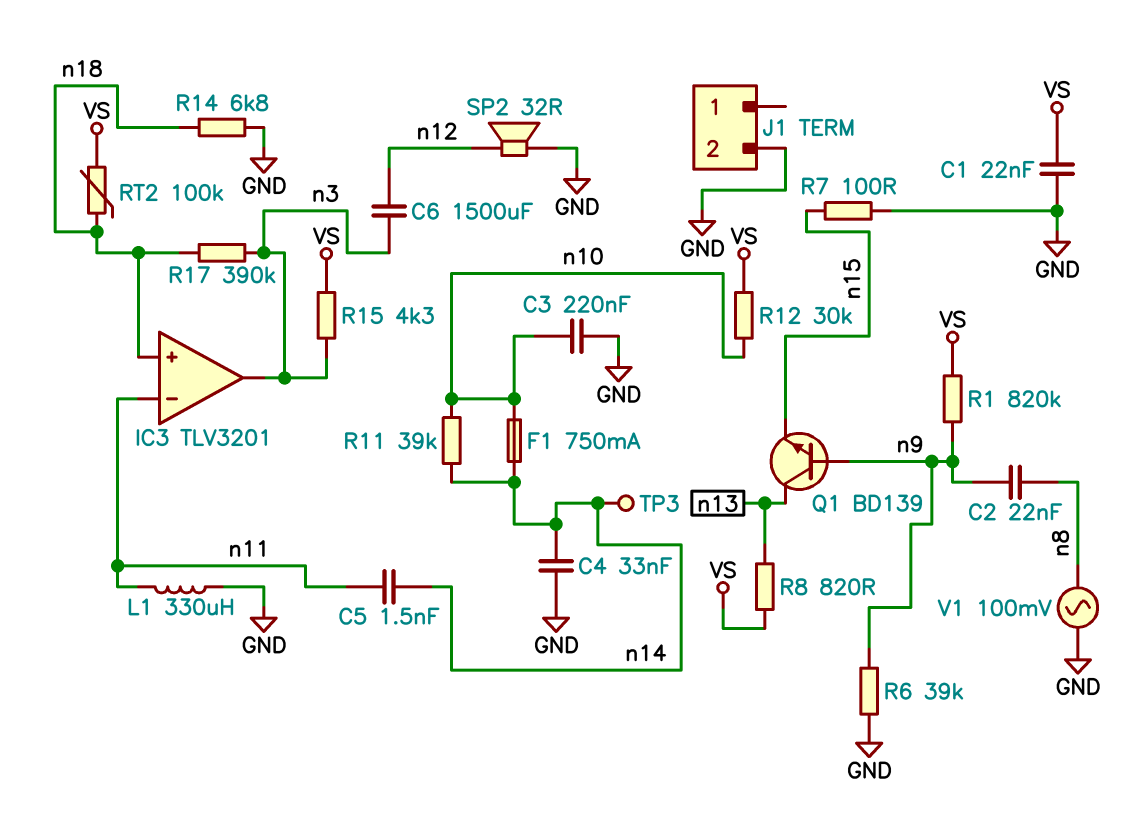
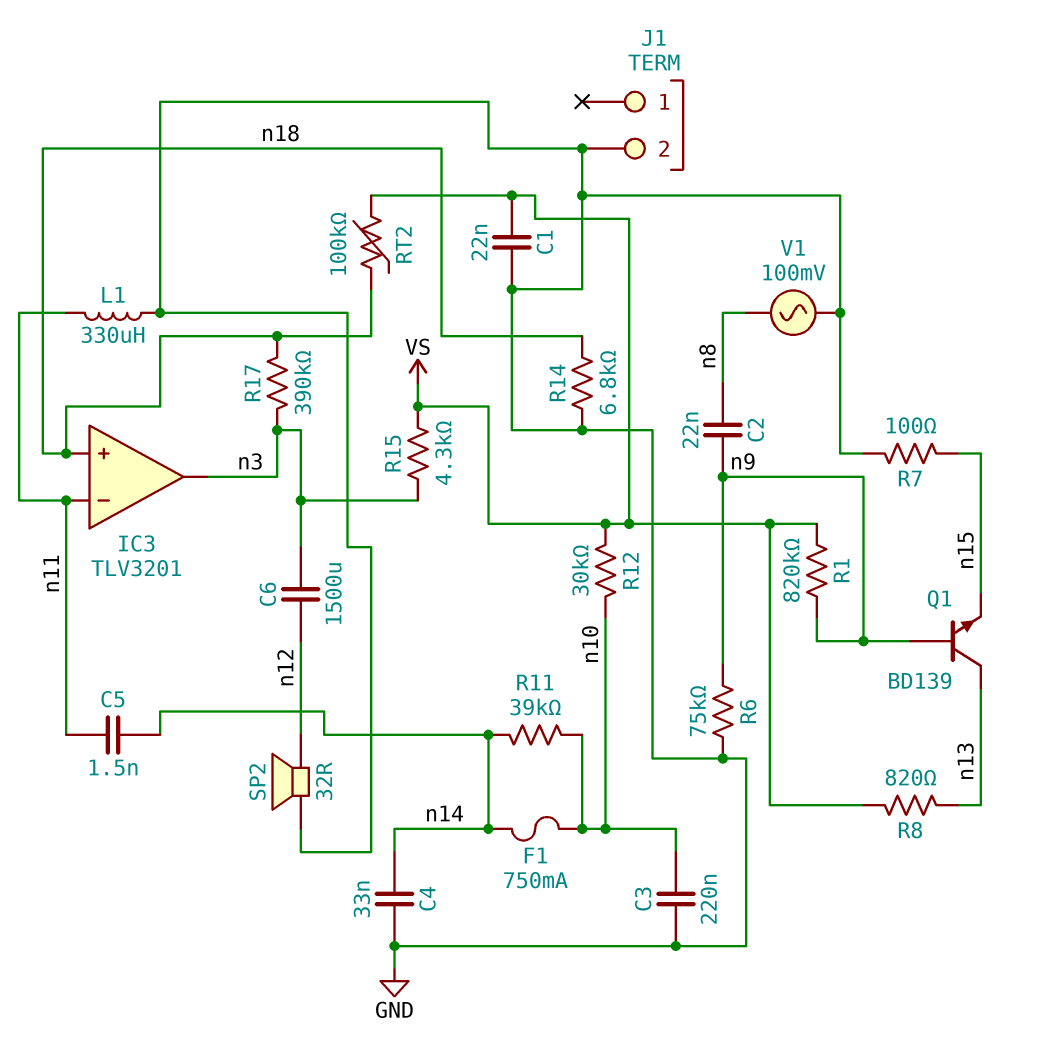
R6: 39k (GND, n9) -> 75k (GND, n9)
TP3: test point (n14) -> none

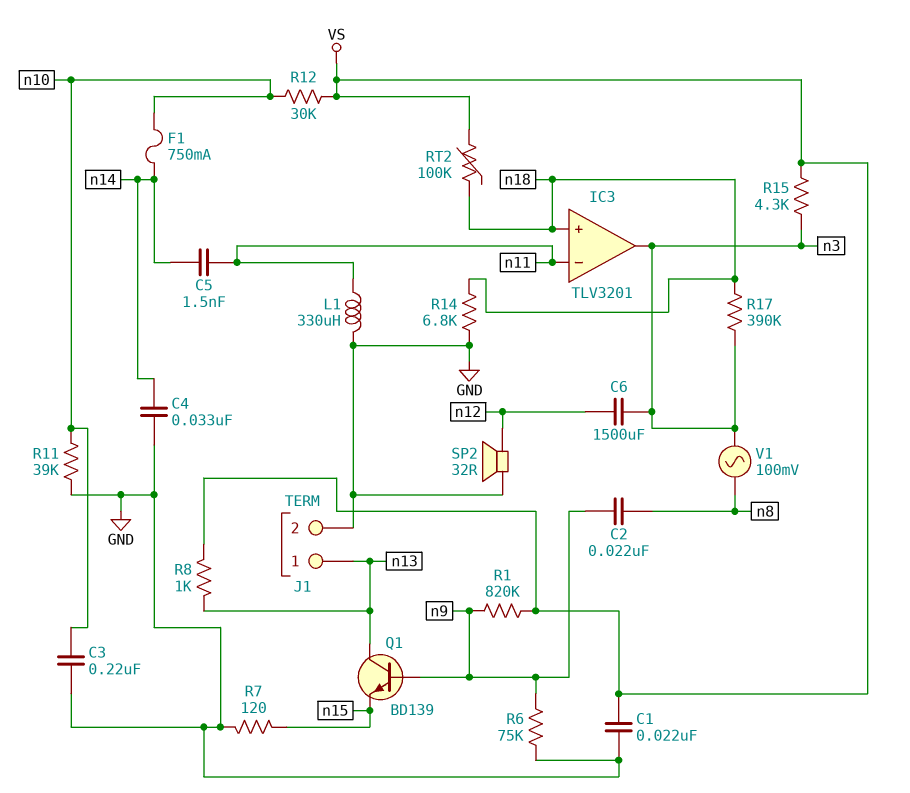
J1 pin 1: none -> n13
R7: 100 (GND, n15) -> 120 (GND, n15)
R8: 820 (VS, n13) -> 1k (VS, n13)
R11: 39k (n10, n14) -> 39k (GND, n10)
V1: AC 100mV (GND, n8) -> AC 100mV (n3, n8)

